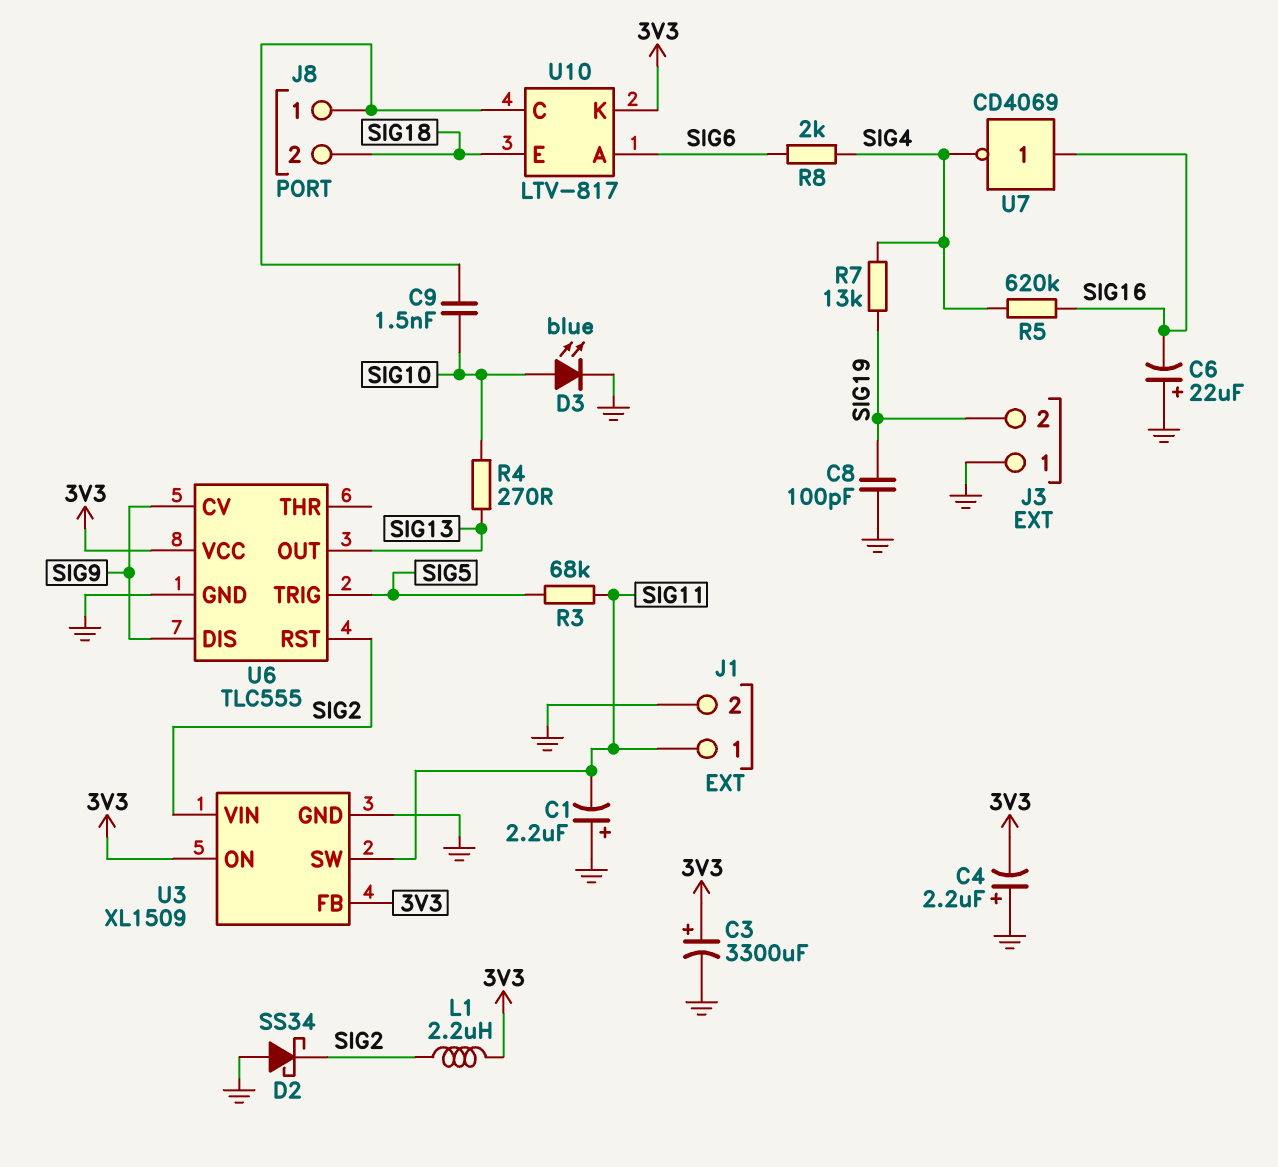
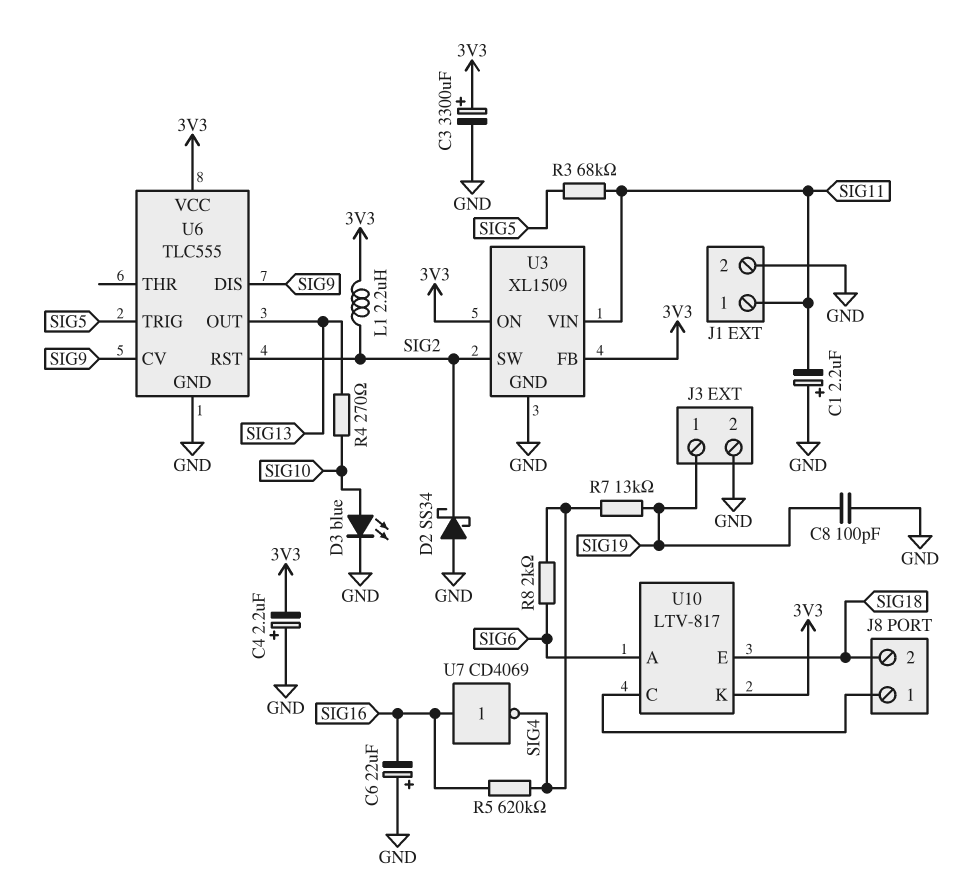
C9: 1.5nF (J8/1, SIG10) -> none
J3 pin 1: GND -> SIG19
J3 pin 2: SIG19 -> GND
U3 pin SW: SIG11 -> SIG2
U3 pin VIN: SIG2 -> SIG11

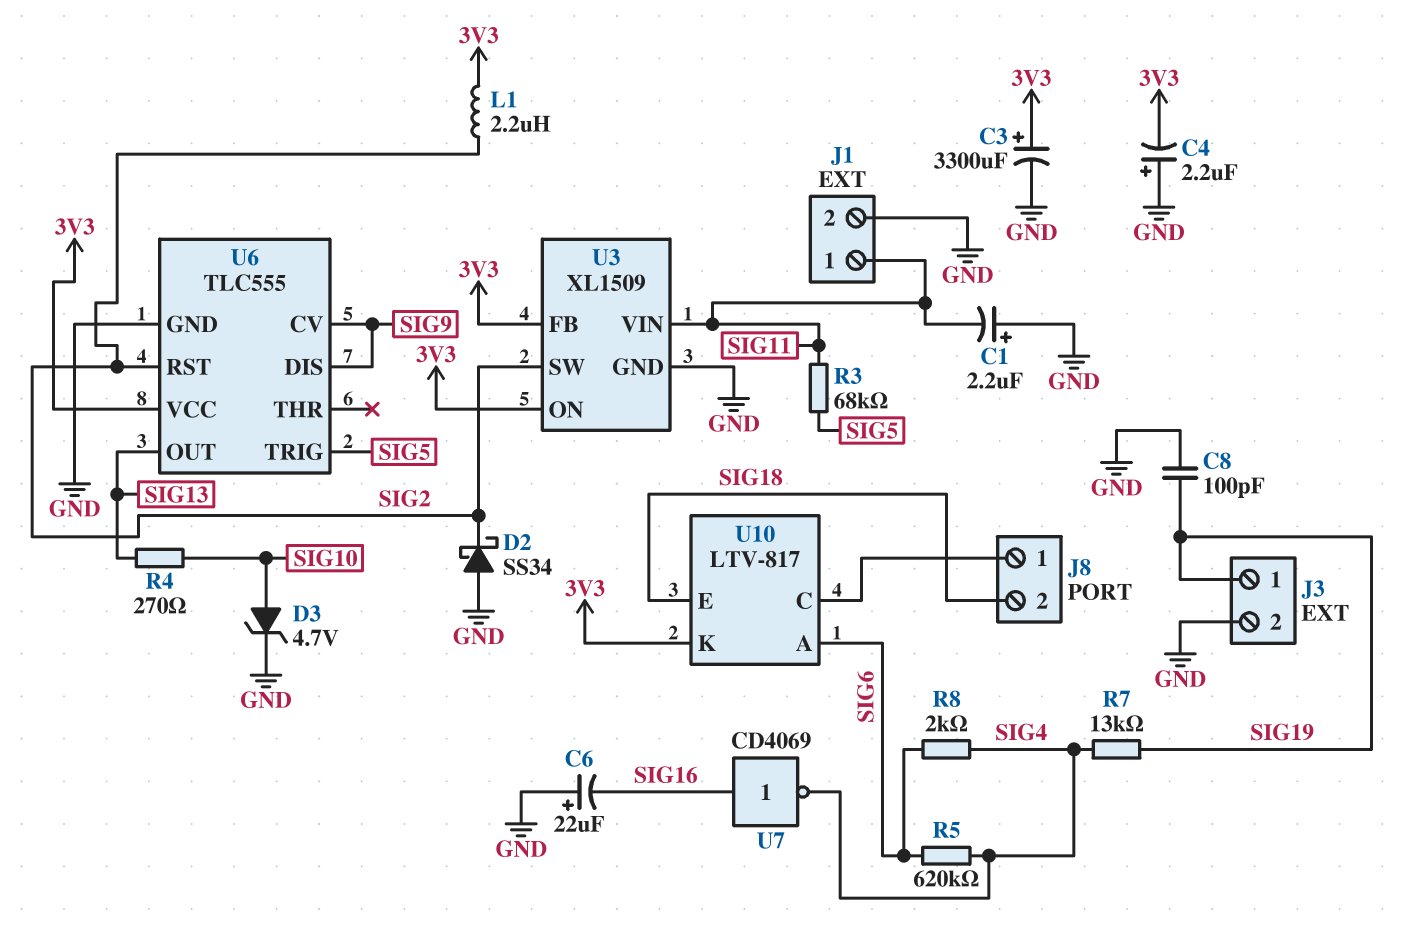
D3: LED blue (A SIG10, K GND) -> zener 4.7V (A SIG10, K GND)
R5: 620k (SIG4, SIG16) -> 620k (SIG4, SIG6)

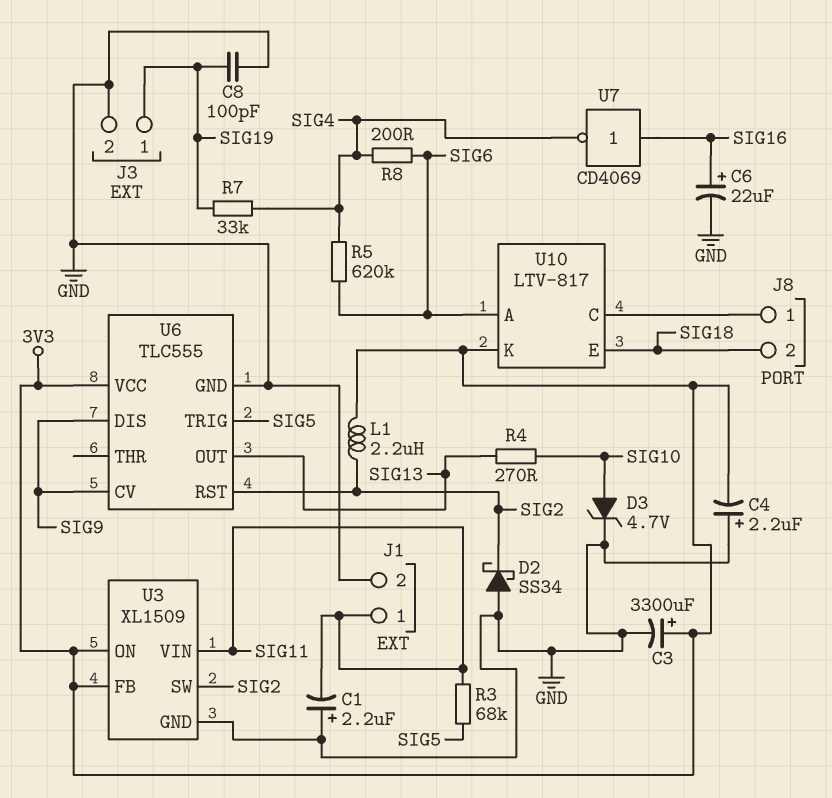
C6: 22uF (plus GND, minus SIG16) -> 22uF (plus SIG16, minus GND)
R7: 13k (SIG4, SIG19) -> 33k (SIG4, SIG19)
R8: 2k (SIG4, SIG6) -> 200 (SIG4, SIG6)

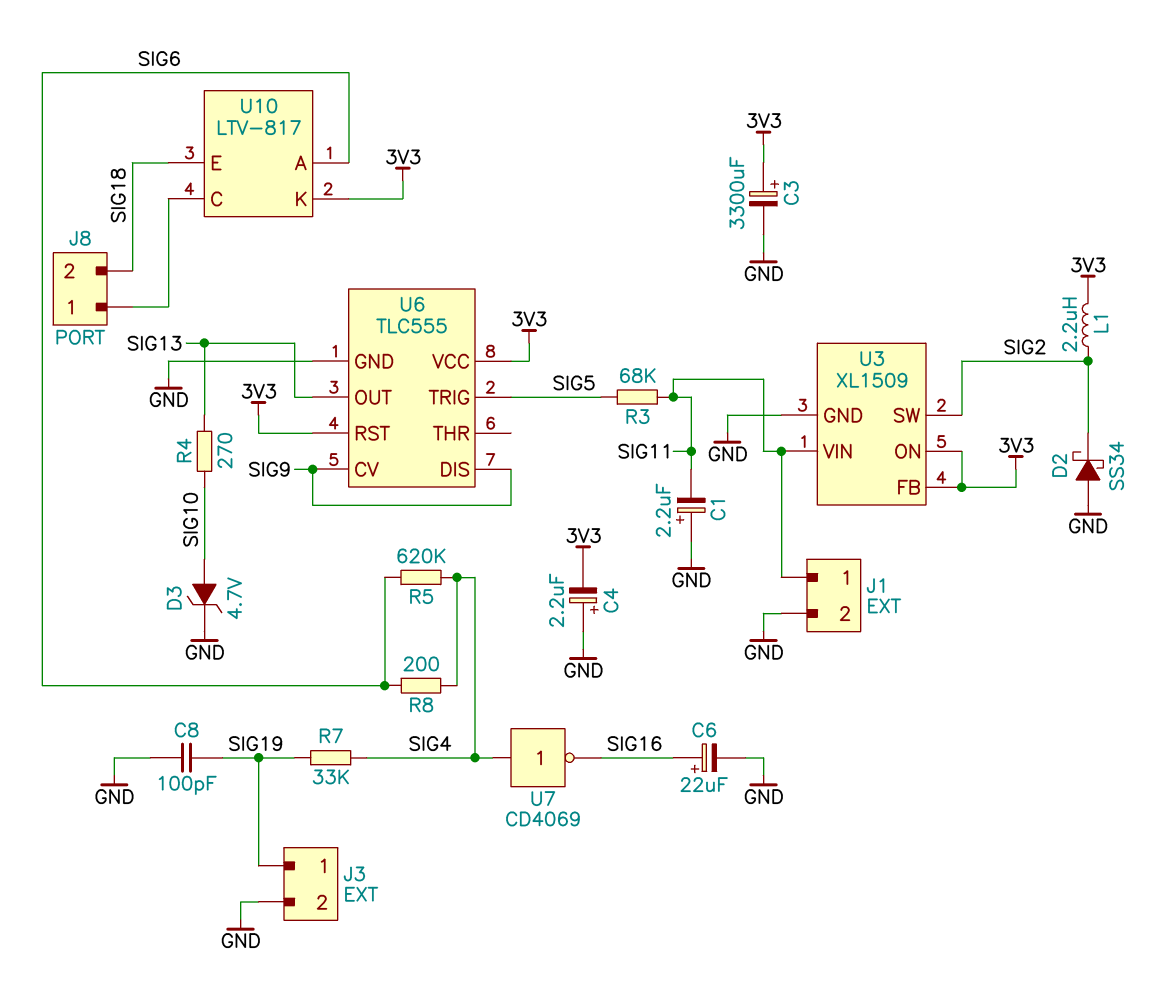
U6 pin RST: SIG2 -> 3V3
U7: NOT CD4069 (in SIG16, out SIG4) -> NOT CD4069 (in SIG4, out SIG16)

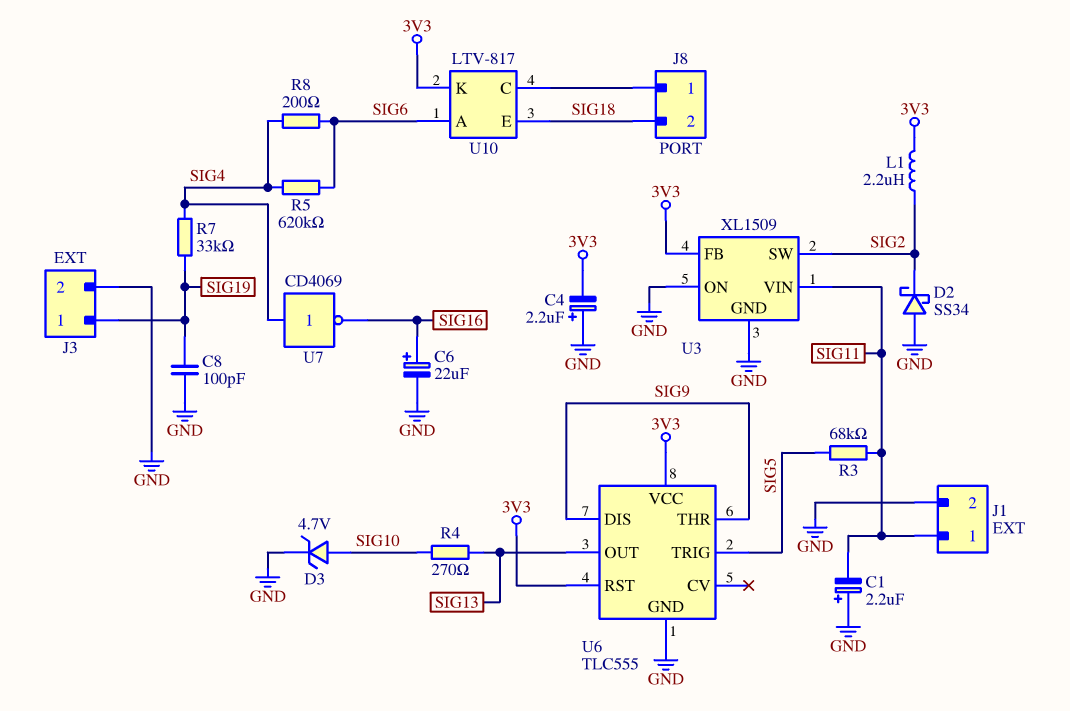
C3: 3300uF (plus 3V3, minus GND) -> none
U3 pin ON: 3V3 -> GND
U6 pin CV: SIG9 -> none
U6 pin THR: none -> SIG9

